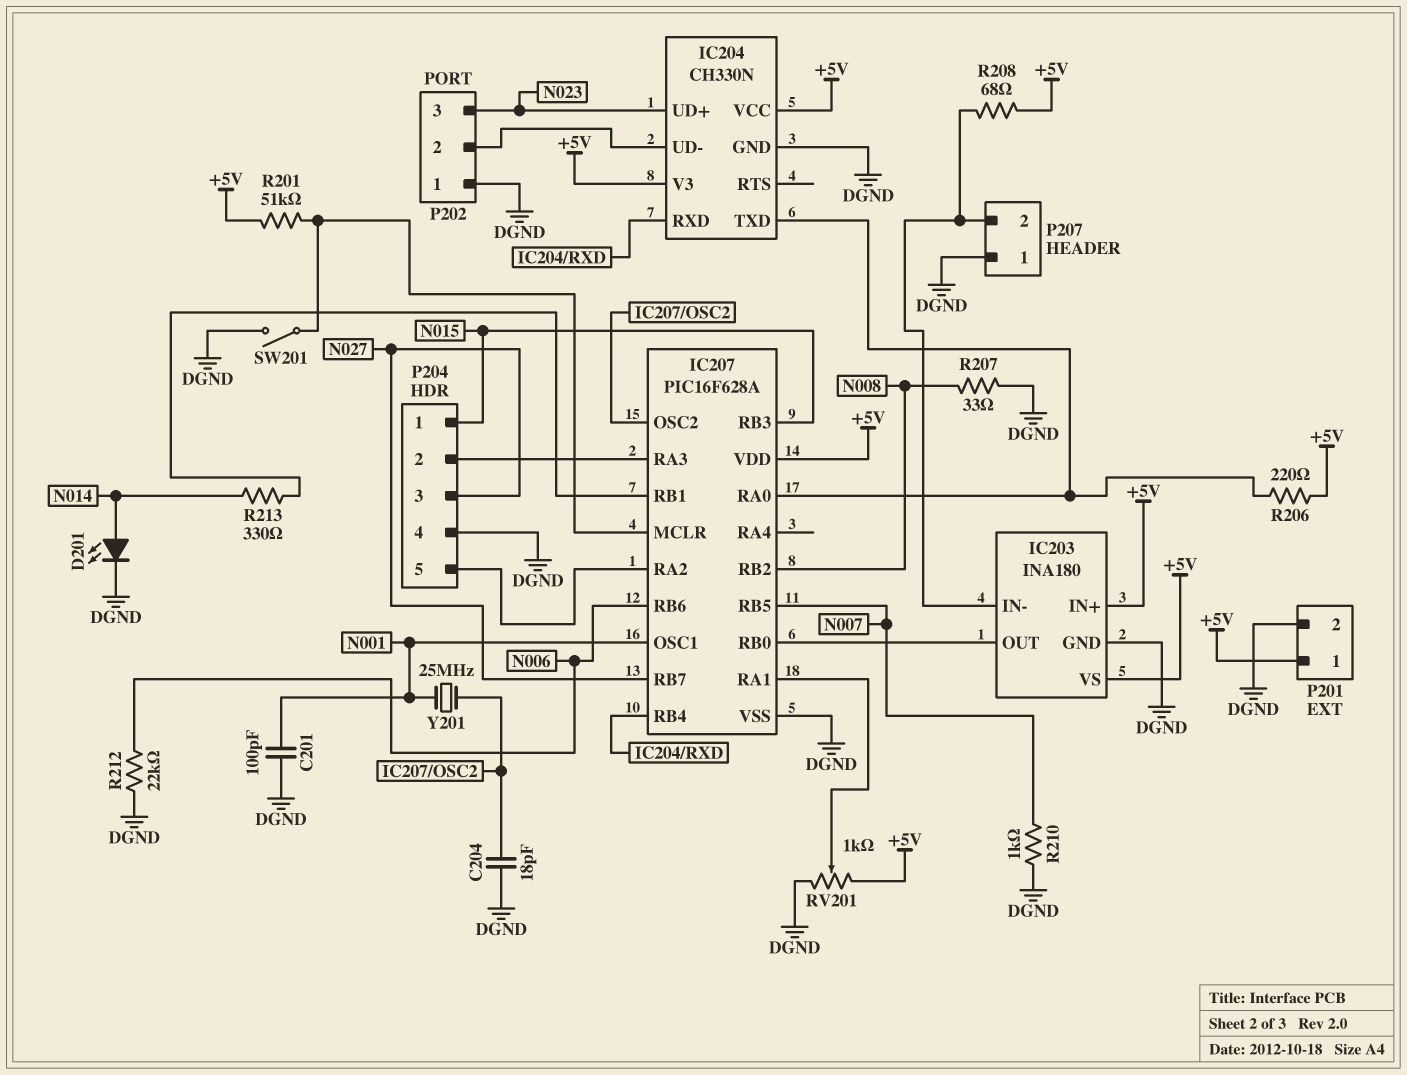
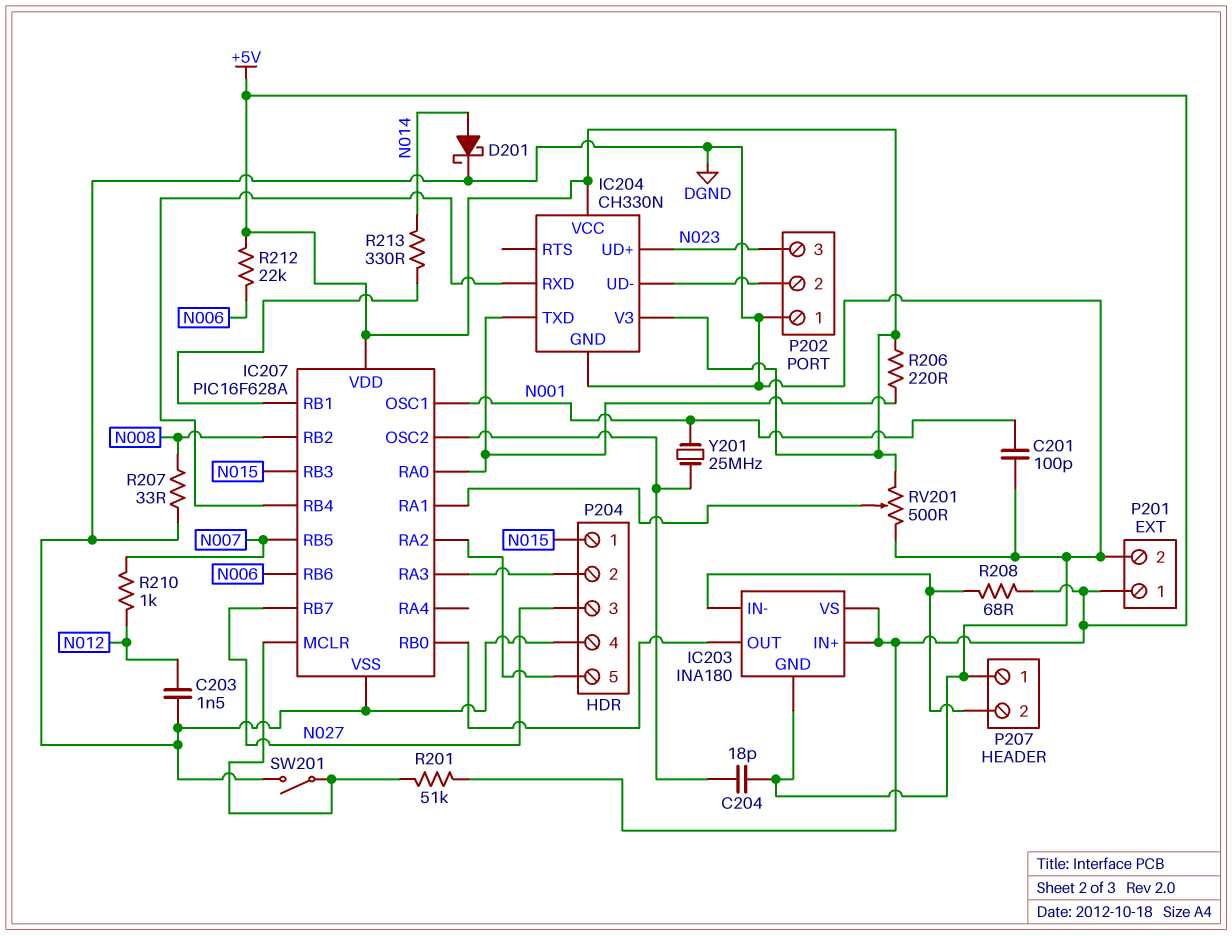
C203: none -> 1.5nF (DGND, N012)
D201: LED (A N014, K DGND) -> schottky (A N014, K DGND)
R210: 1k (DGND, N007) -> 1k (N007, N012)
R212: 22k (DGND, N006) -> 22k (+5V, N006)
RV201: 1k (+5V, DGND, wiper IC207/RA1) -> 500 (+5V, DGND, wiper IC207/RA1)

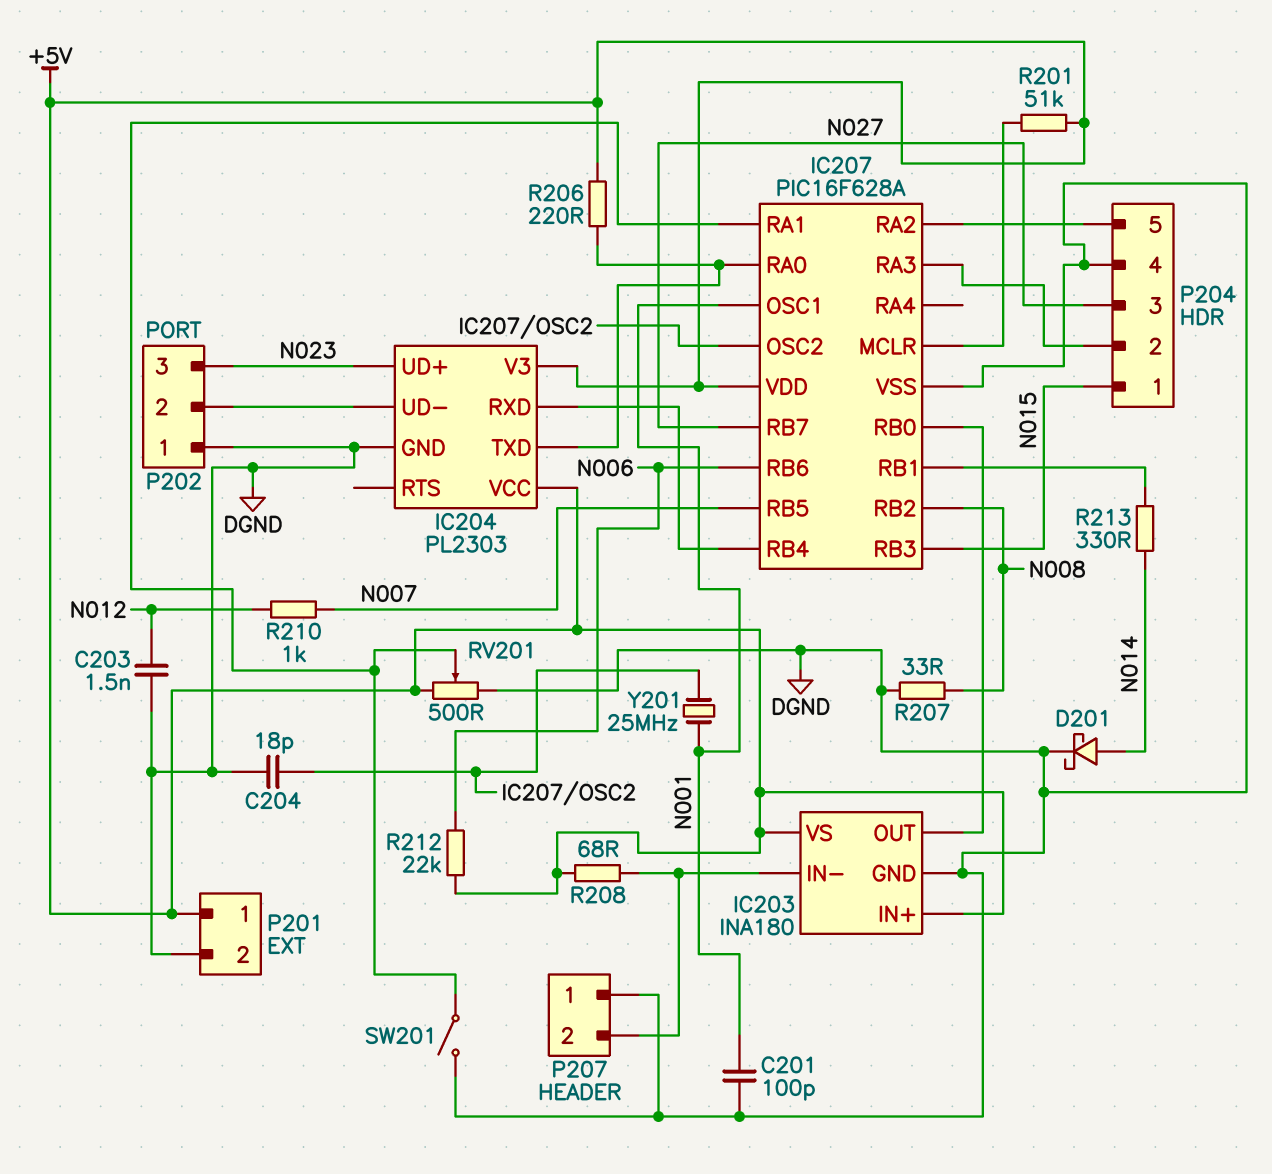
IC204: CH330N -> PL2303
SW201: switch (DGND, IC207/MCLR) -> switch (DGND, IC207/RA1)

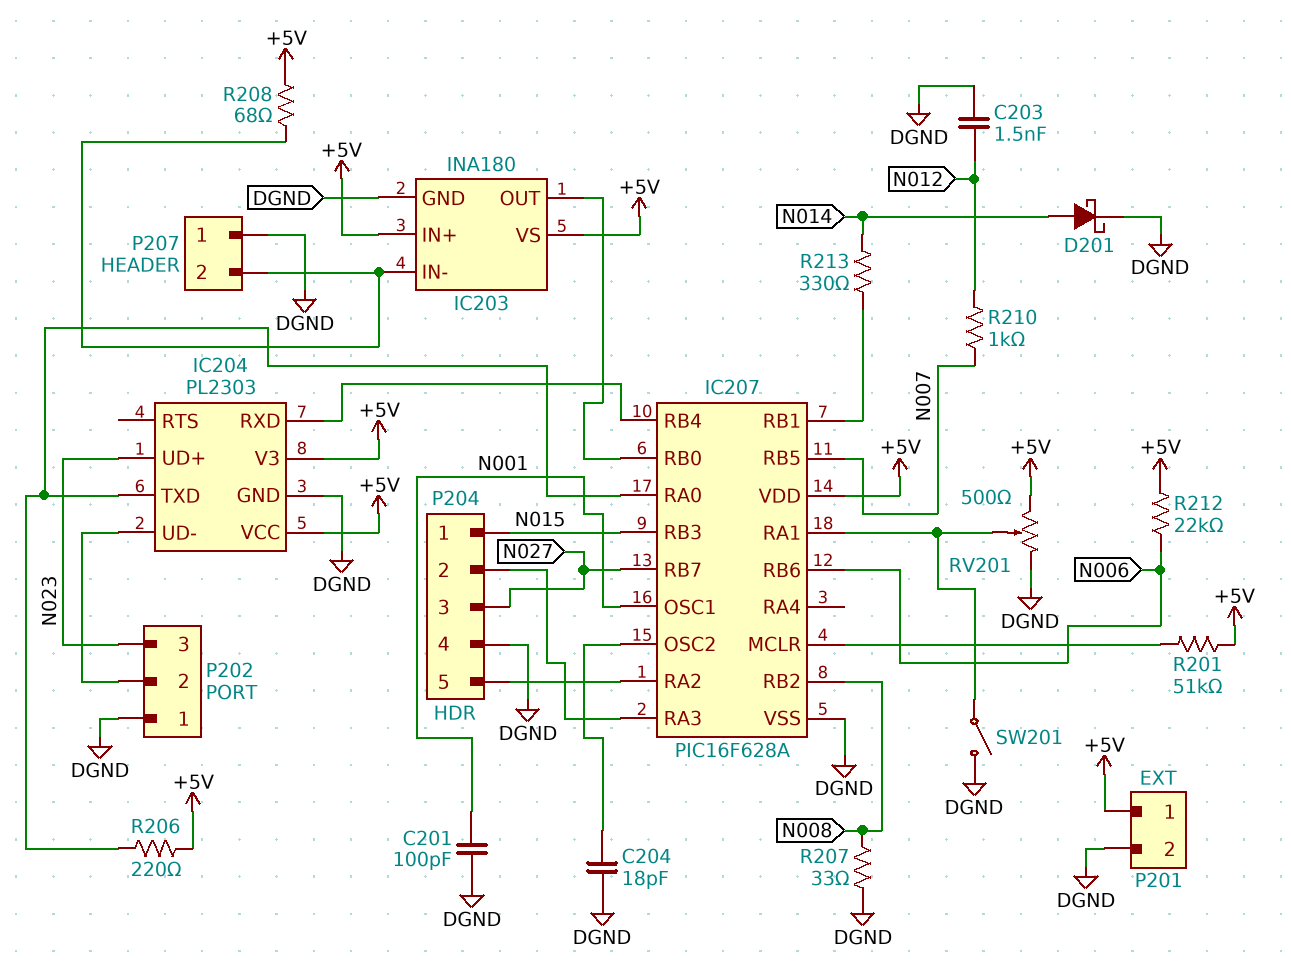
Y201: 25MHz (IC207/OSC2, N001) -> none

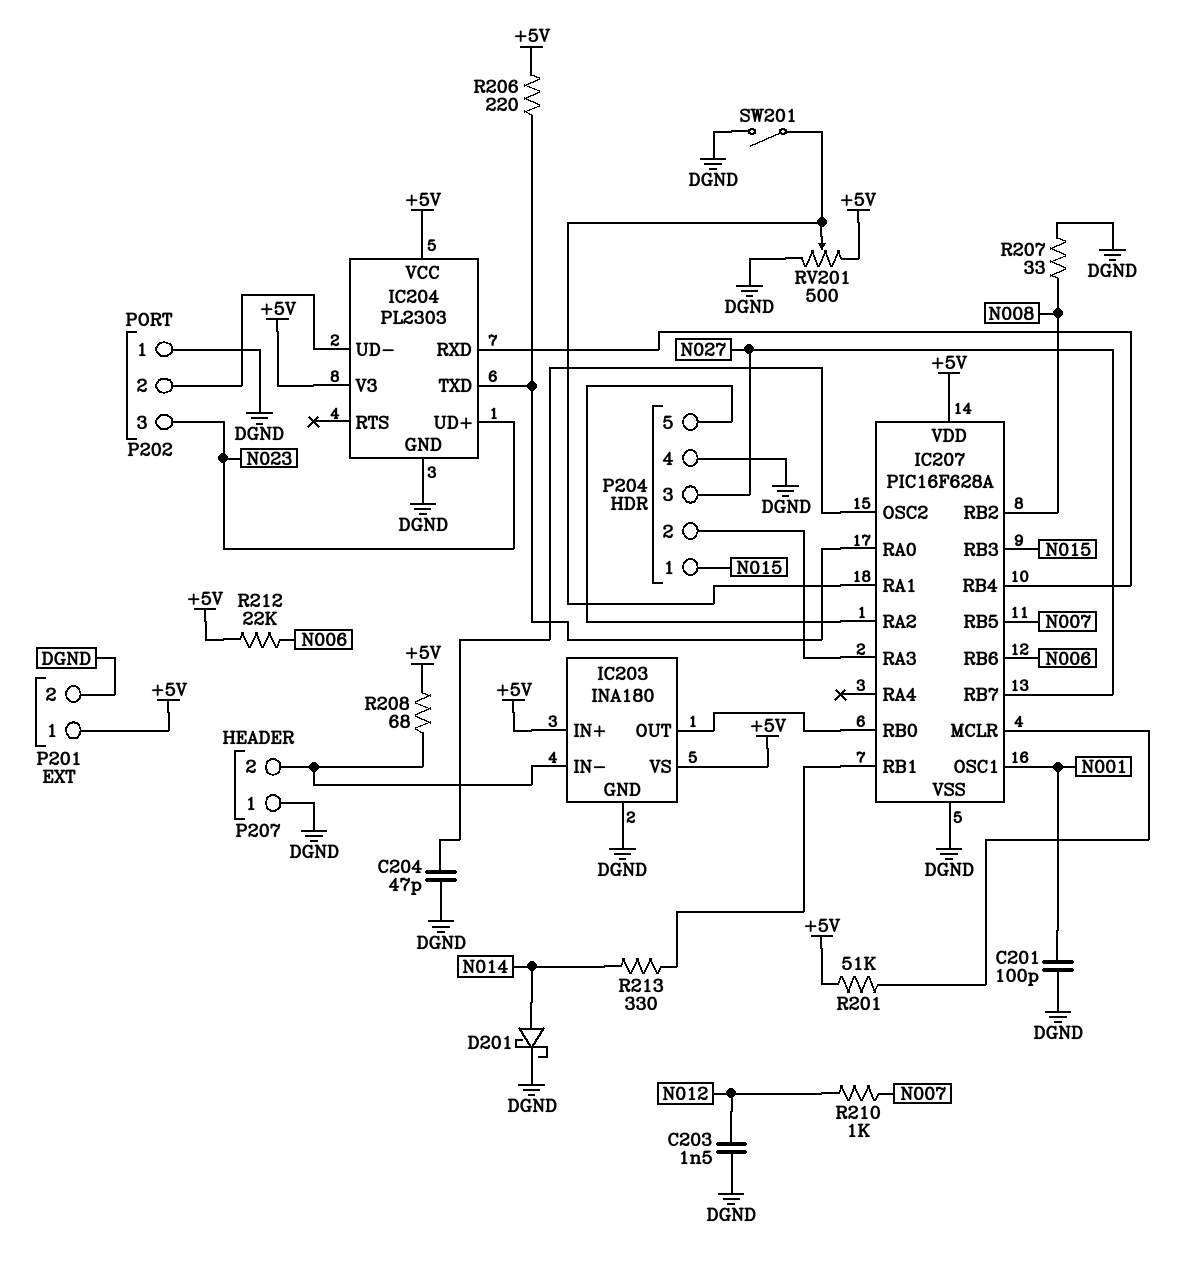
C204: 18pF (DGND, IC207/OSC2) -> 47pF (DGND, IC207/OSC2)

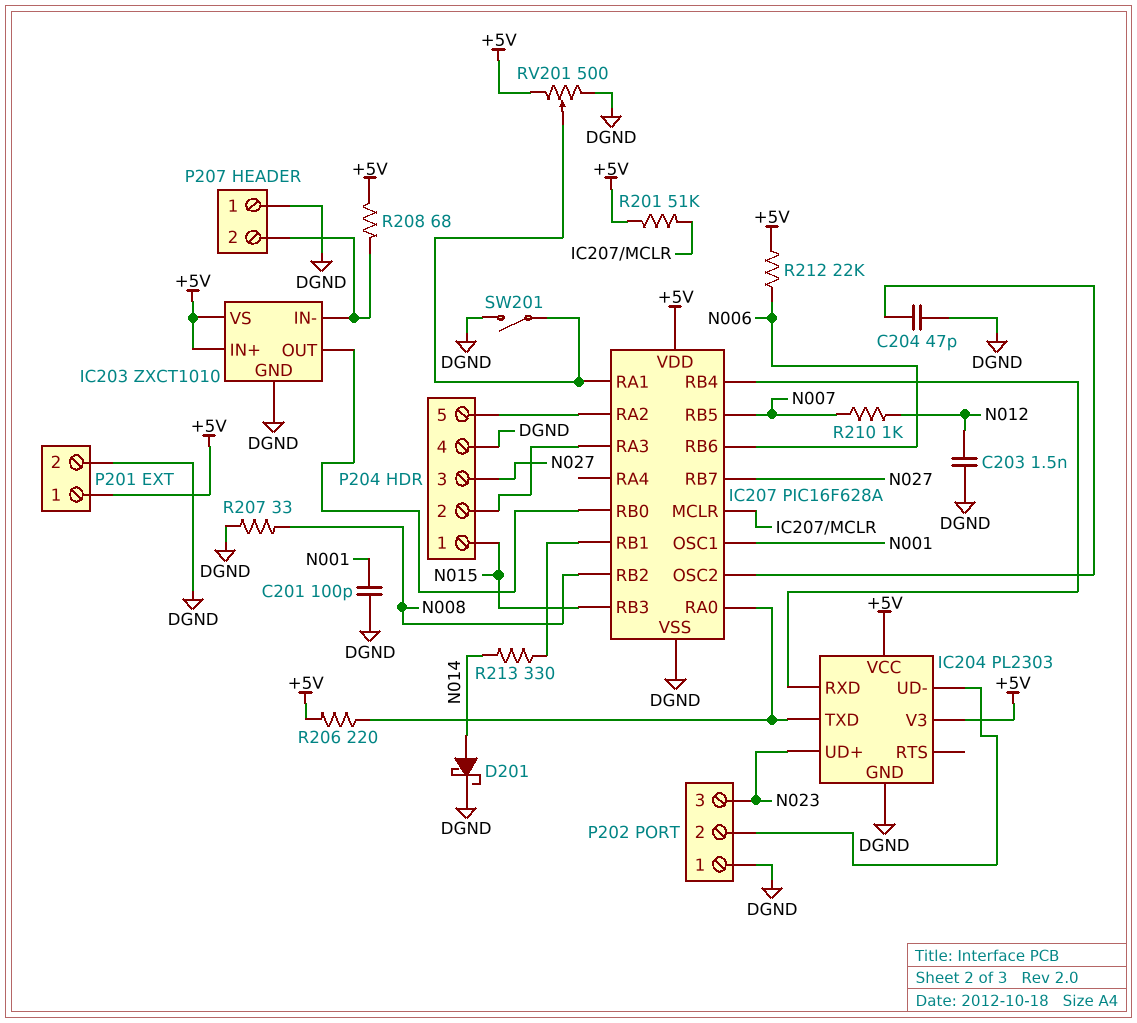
IC203: INA180 -> ZXCT1010

